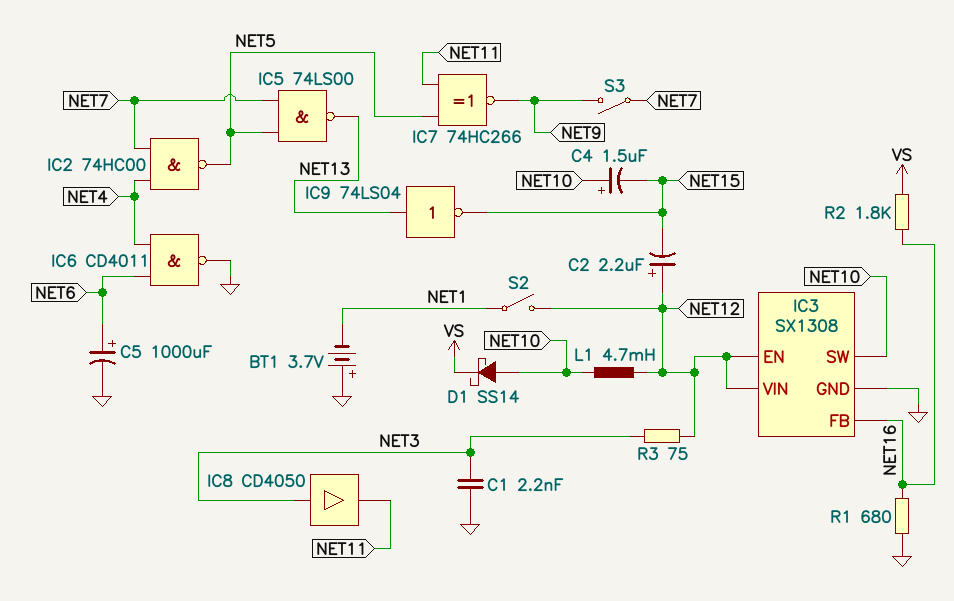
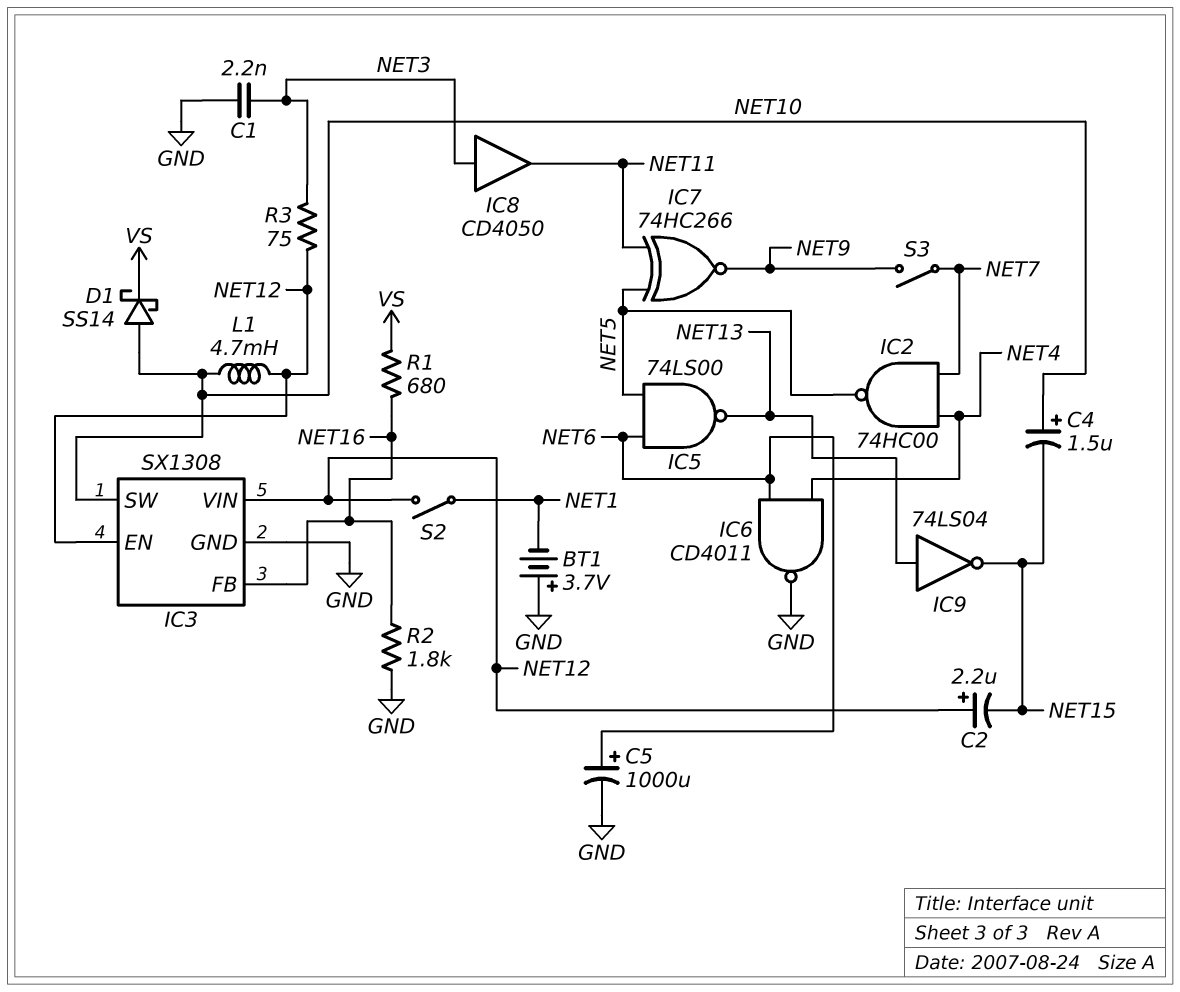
IC5: NAND 74LS00 (in NET5, in NET7, out NET13) -> NAND 74LS00 (in NET5, in NET6, out NET13)
R1: 680 (GND, NET16) -> 680 (NET16, VS)
R2: 1.8k (NET16, VS) -> 1.8k (GND, NET16)

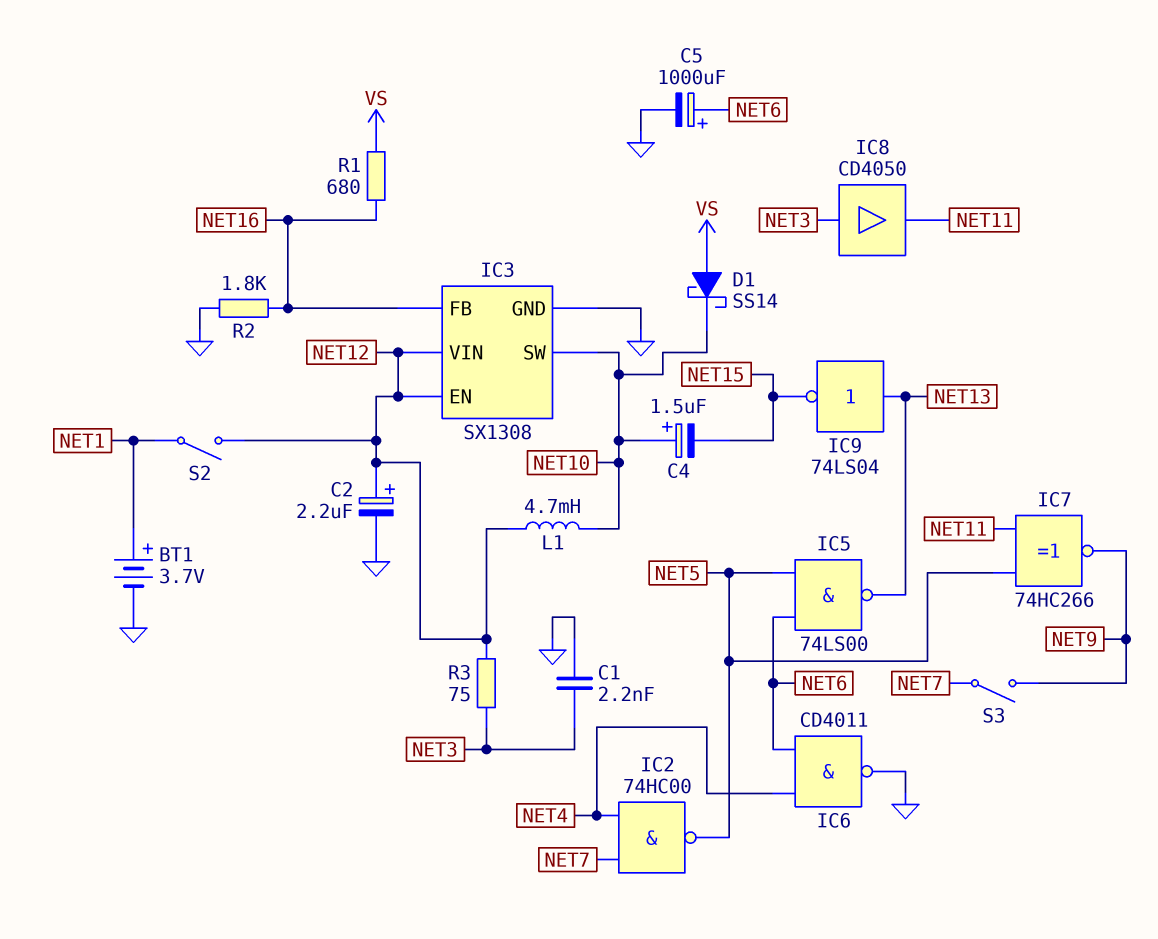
BT1: 3.7V (plus GND, minus NET1) -> 3.7V (plus NET1, minus GND)
C2: 2.2uF (plus NET12, minus NET15) -> 2.2uF (plus NET12, minus GND)
D1: schottky SS14 (A NET10, K VS) -> schottky SS14 (A VS, K NET10)

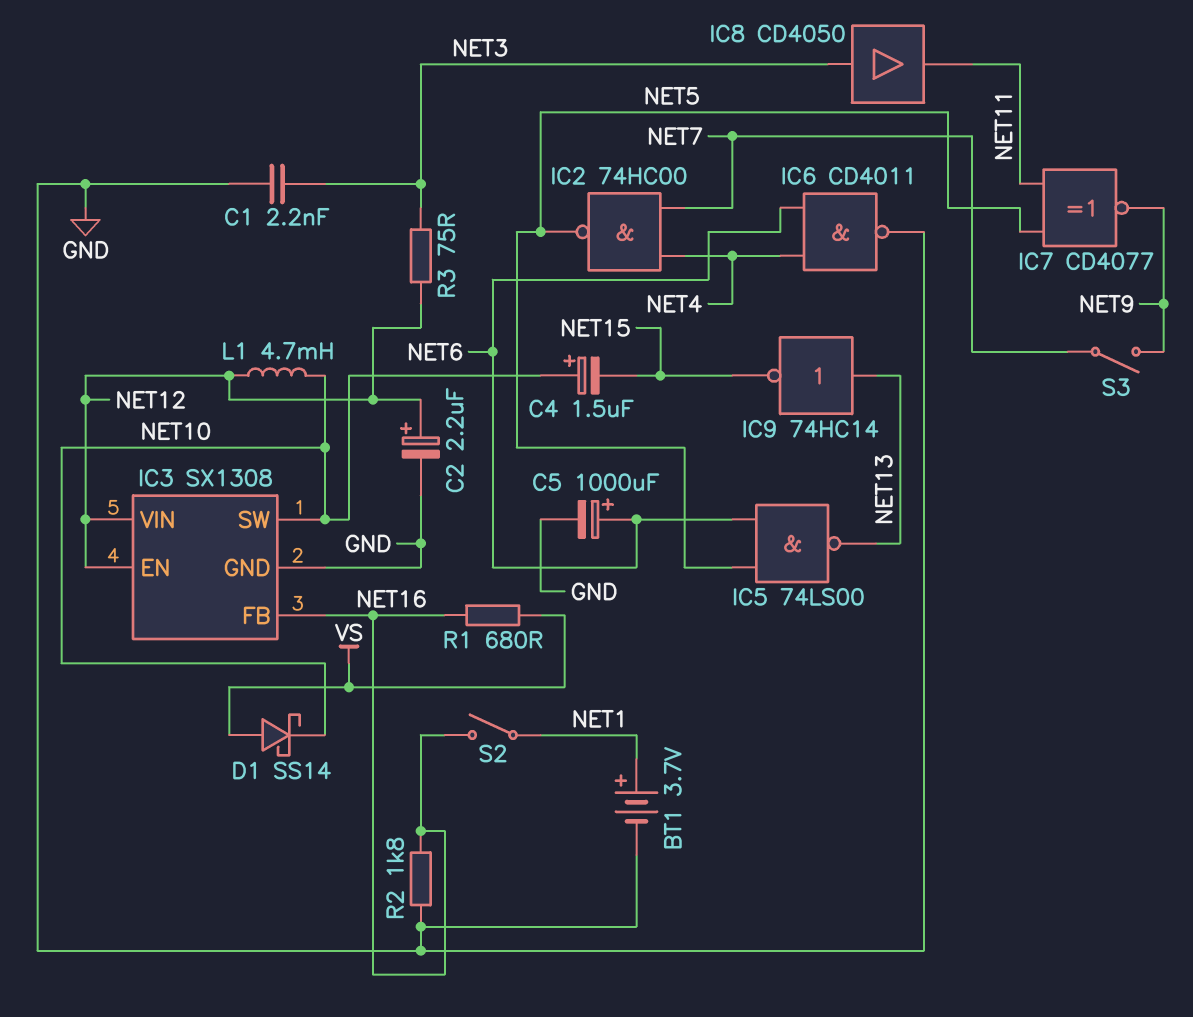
IC7: XNOR 74HC266 (in NET5, in NET11, out NET9) -> XNOR CD4077 (in NET5, in NET11, out NET9)
IC9: NOT 74LS04 (in NET13, out NET15) -> NOT 74HC14 (in NET13, out NET15)
S2: switch (NET1, NET12) -> switch (NET1, NET16)

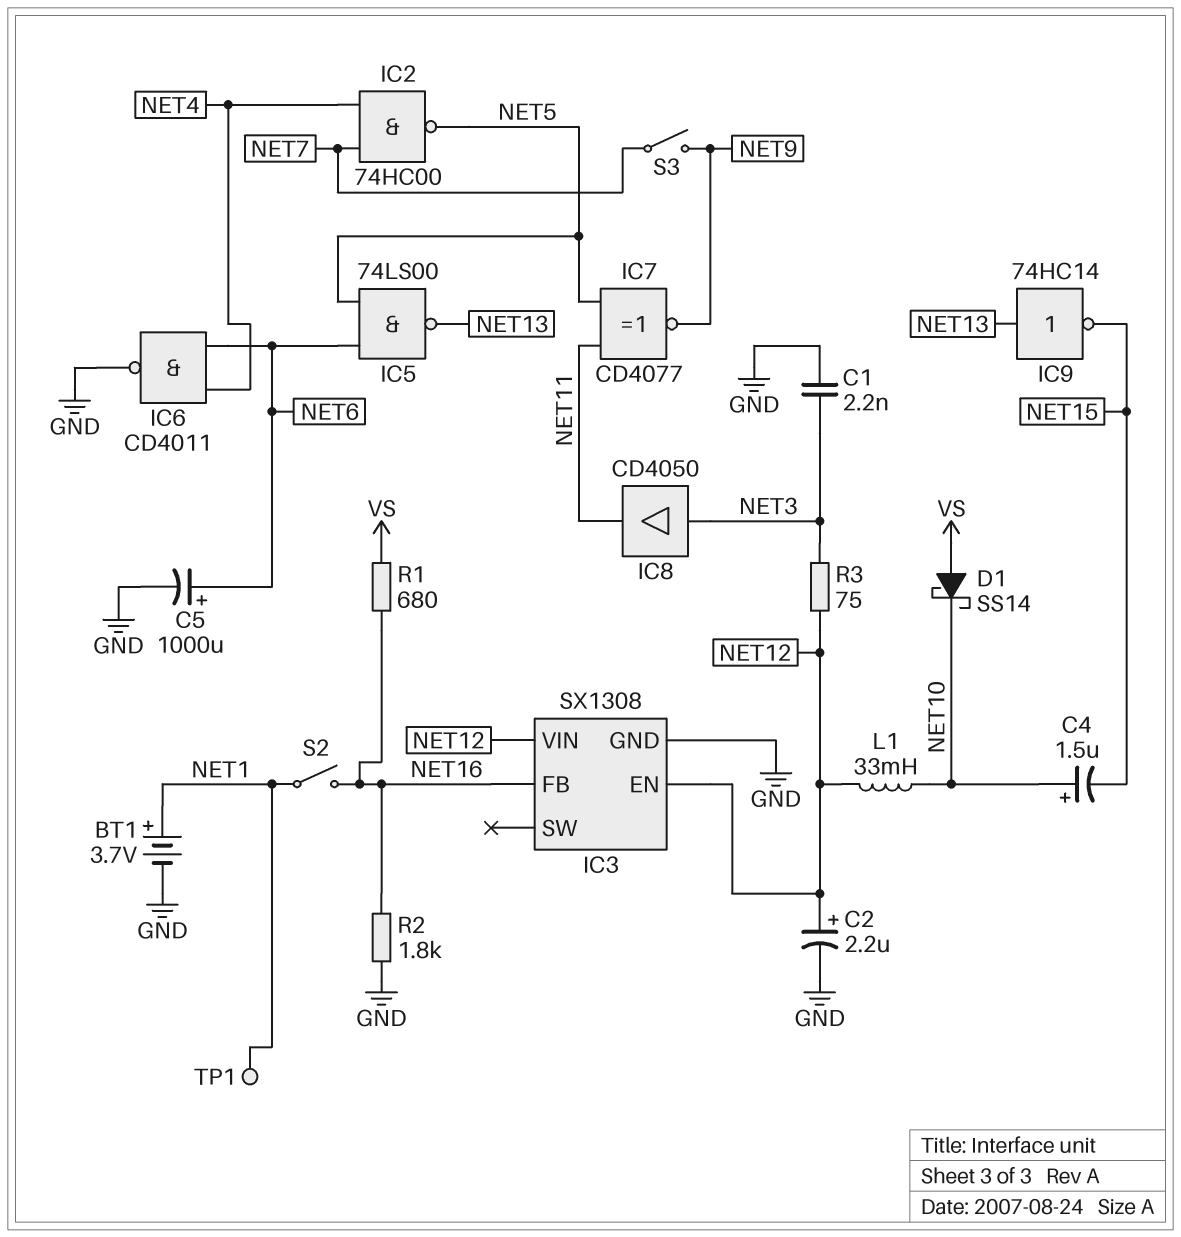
IC3 pin SW: NET10 -> none
L1: 4.7mH (NET10, NET12) -> 33mH (NET10, NET12)
TP1: none -> test point (NET1)

